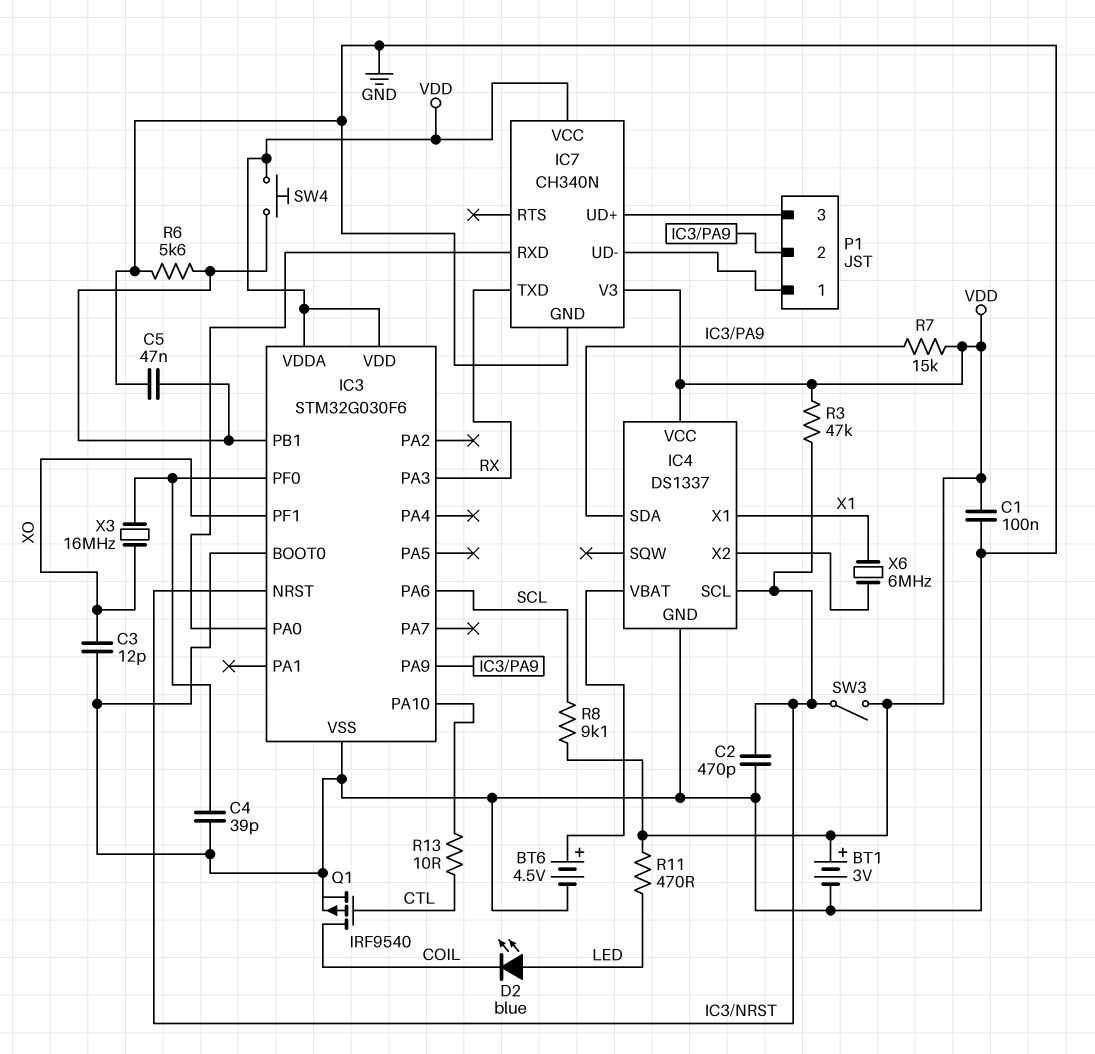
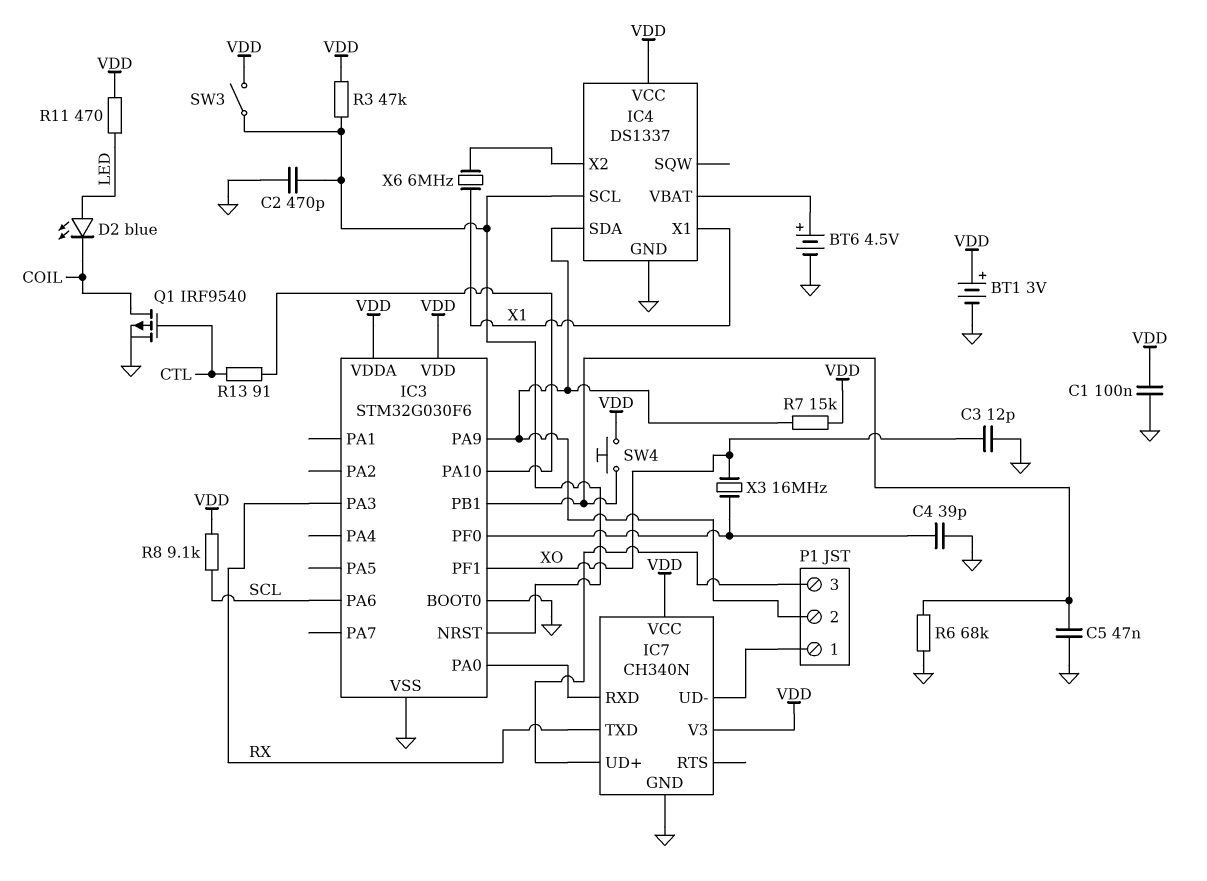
R6: 5.6k (GND, IC3/PB1) -> 68k (GND, IC3/PB1)
R13: 10 (CTL, IC3/PA10) -> 91 (CTL, IC3/PA10)

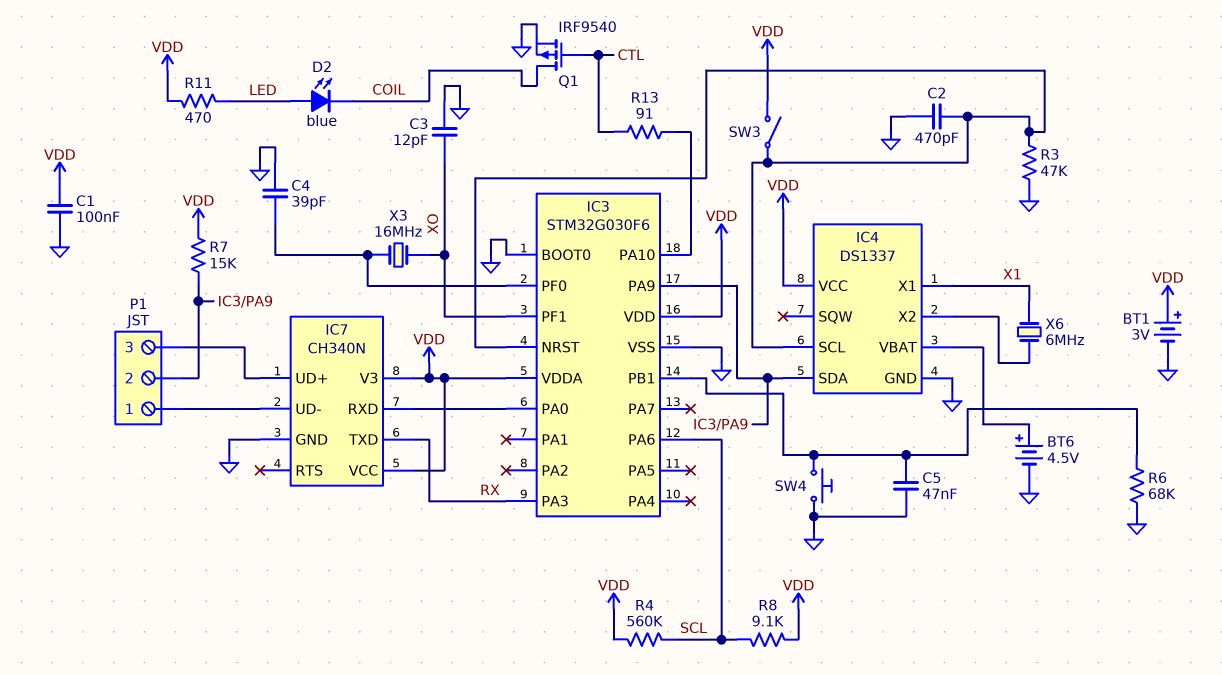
R3: 47k (IC3/NRST, VDD) -> 47k (GND, IC3/NRST)
R4: none -> 560k (SCL, VDD)
SW4: button (IC3/PB1, VDD) -> button (GND, IC3/PB1)

